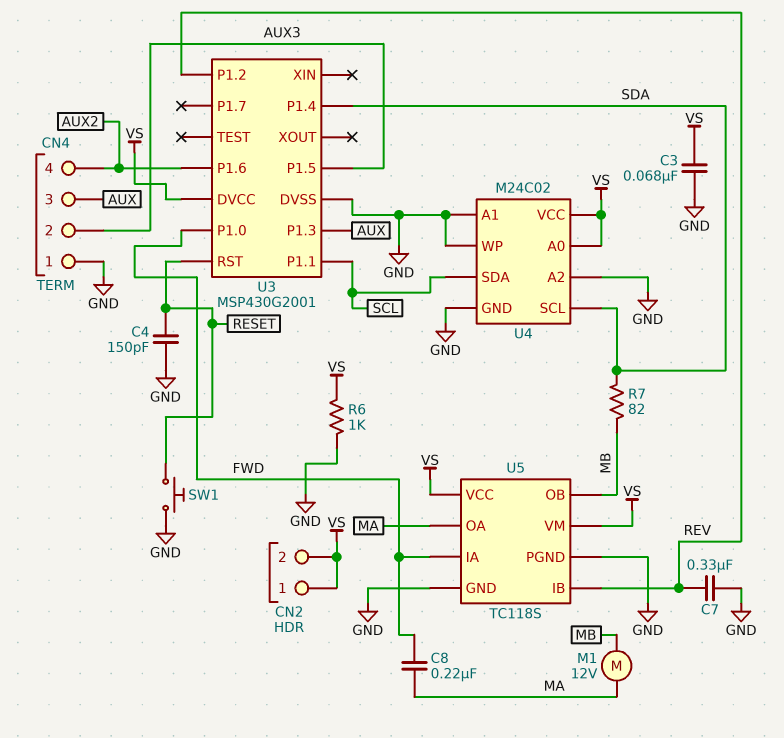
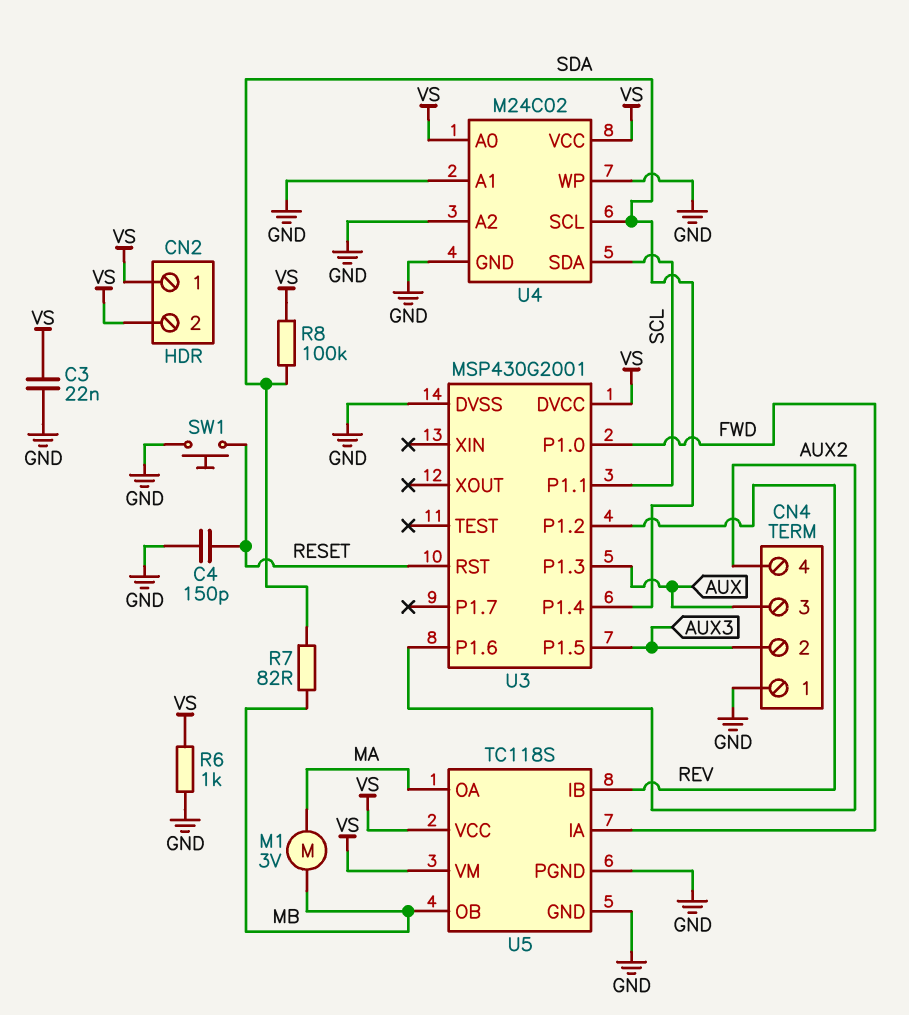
C3: 68nF (GND, VS) -> 22nF (GND, VS)
C7: 330nF (GND, REV) -> none
C8: 220nF (FWD, MA) -> none
M1: motor 12V (MA, MB) -> motor 3V (MA, MB)
R8: none -> 100k (SDA, VS)

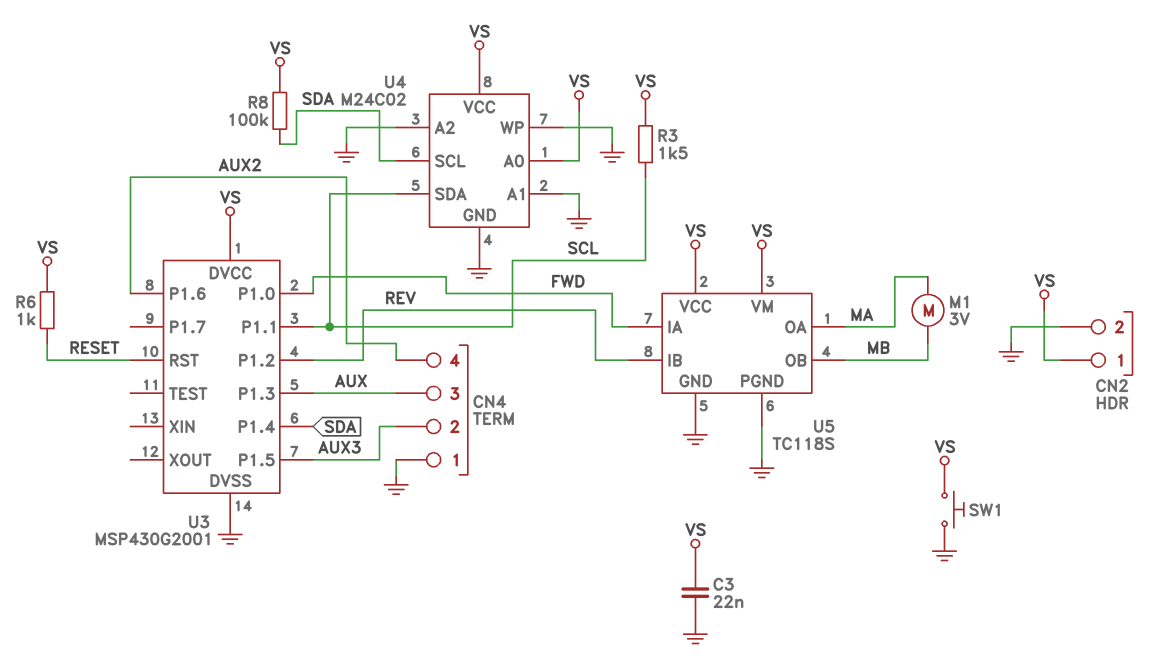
C4: 150pF (GND, RESET) -> none
CN2 pin 2: VS -> GND
R3: none -> 1.5k (SCL, VS)
R6: 1k (GND, VS) -> 1k (RESET, VS)
R7: 82 (MB, SDA) -> none
SW1: button (GND, RESET) -> button (GND, VS)

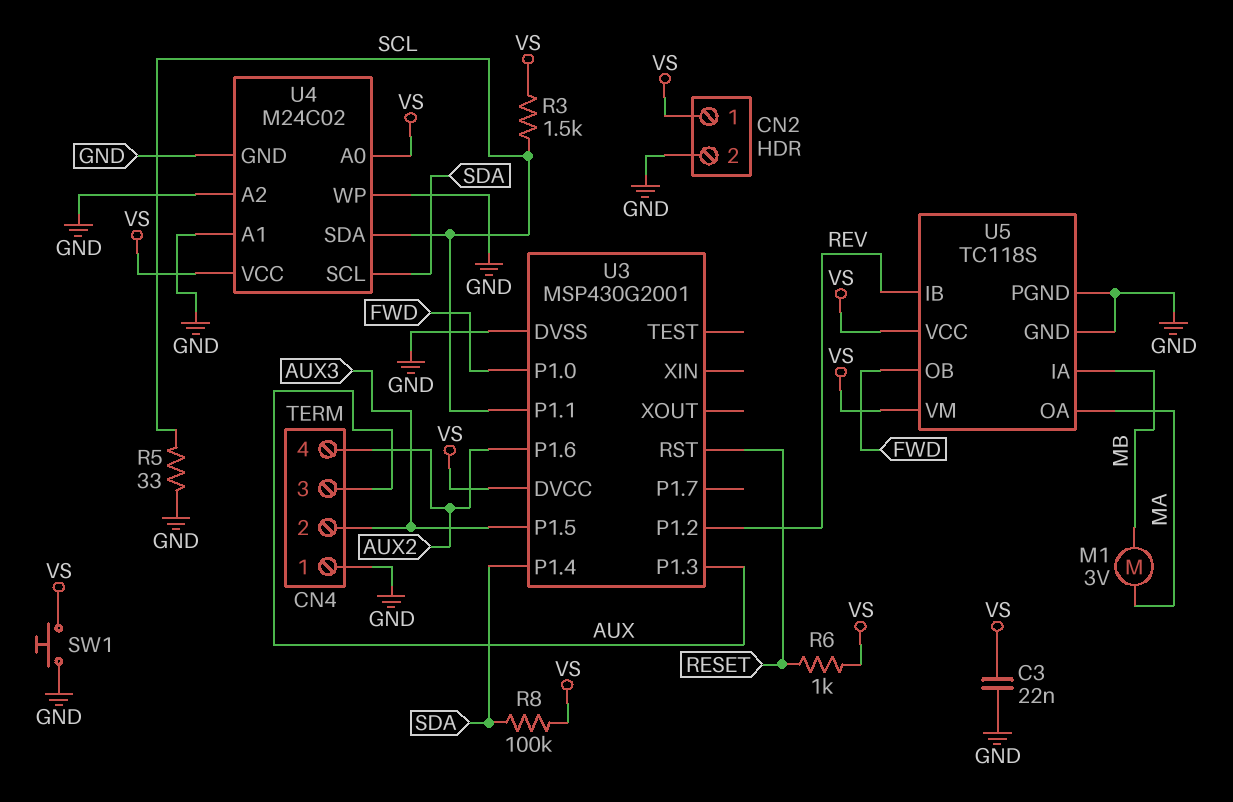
R5: none -> 33 (GND, SCL)
U5 pin IA: FWD -> MB
U5 pin OB: MB -> FWD

